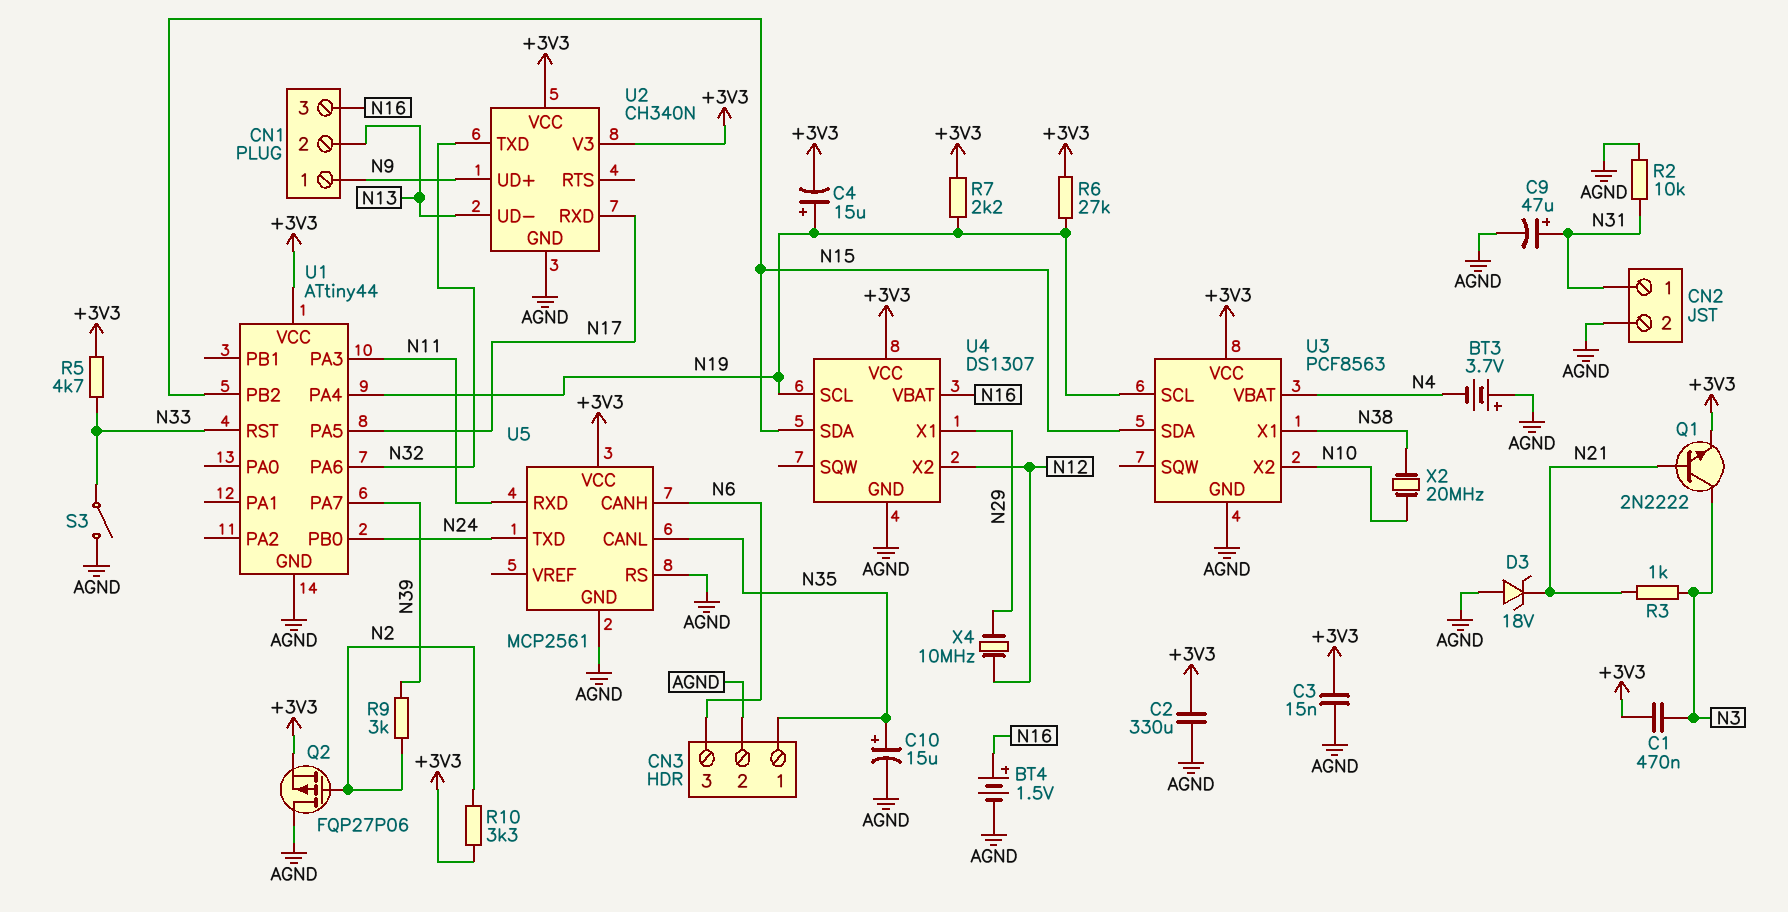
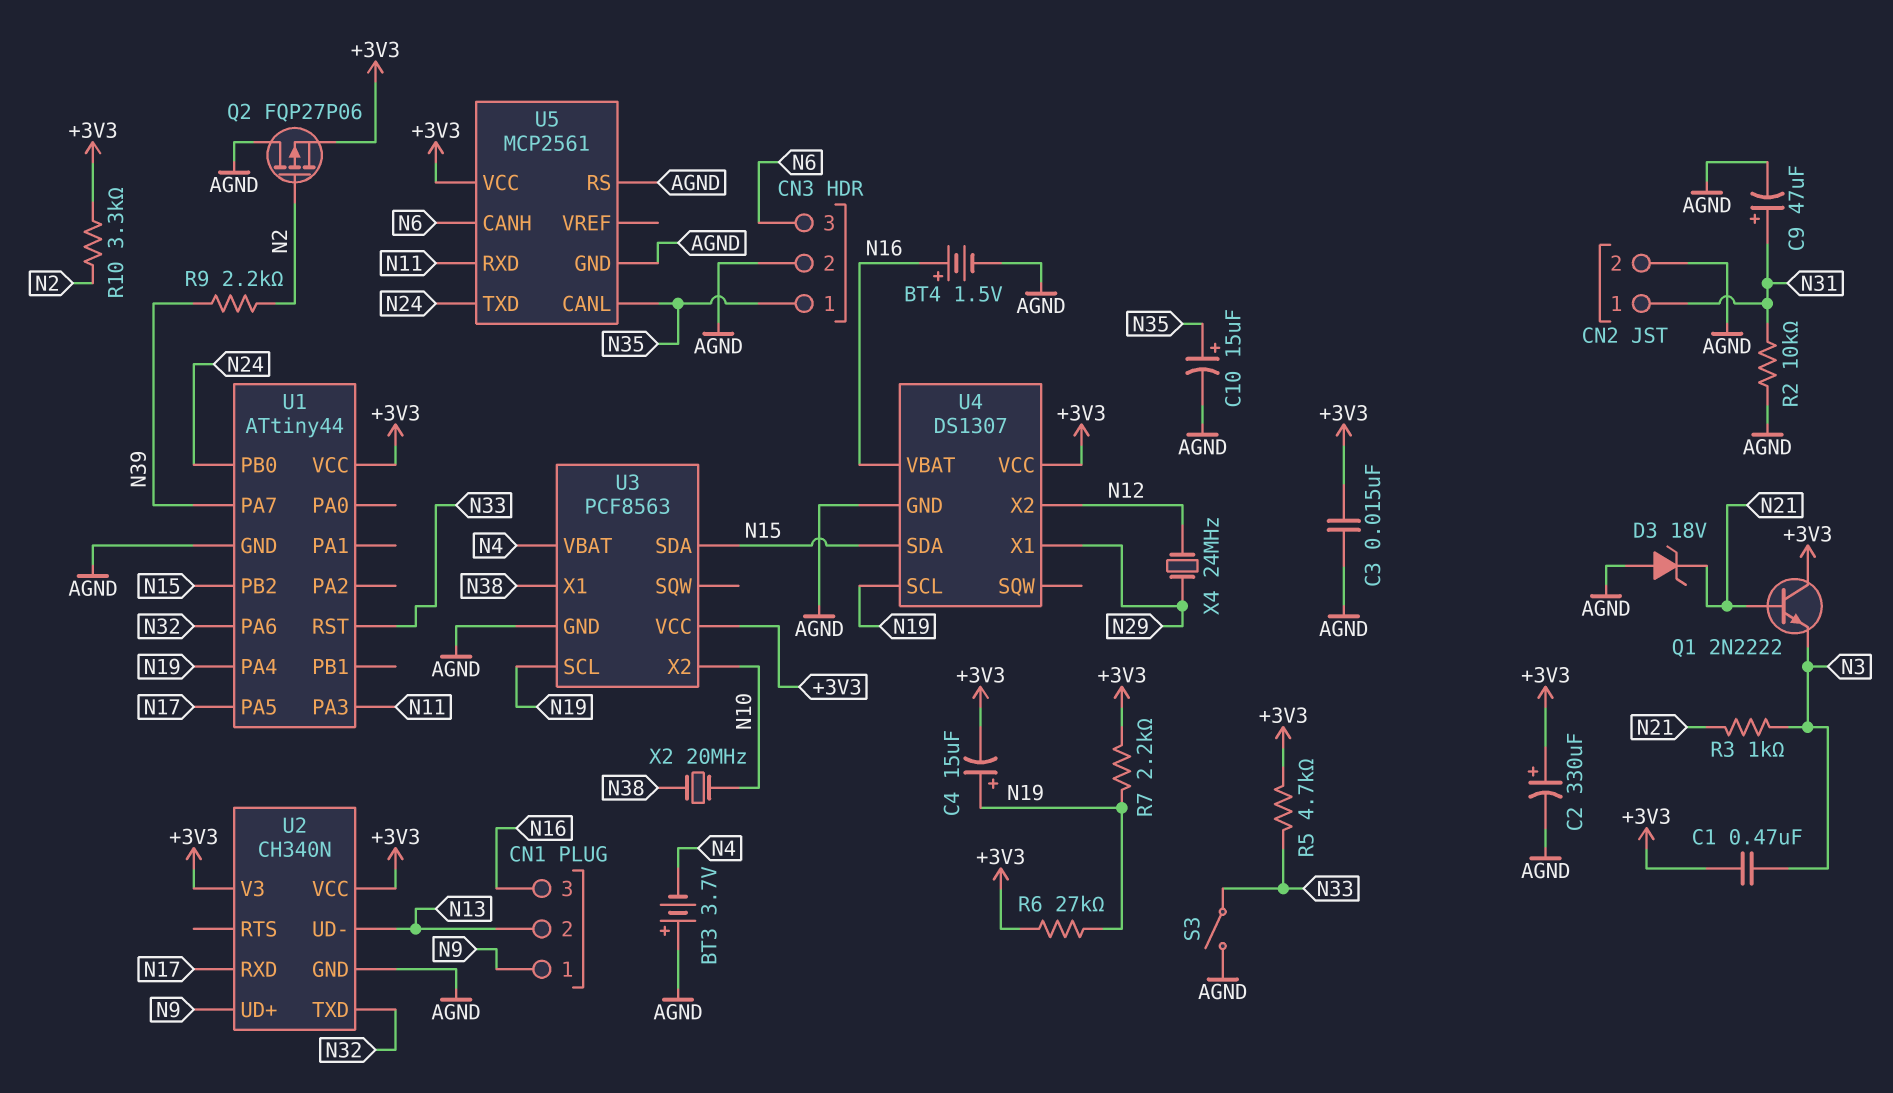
C2: 330uF (+3V3, AGND) -> 330uF (plus +3V3, minus AGND)
Q1: NPN 2N2222 (B N21, C N3, E +3V3) -> NPN 2N2222 (B N21, C +3V3, E N3)
R9: 3k (N2, N39) -> 2.2k (N2, N39)
X4: 10MHz (N12, N29) -> 24MHz (N12, N29)

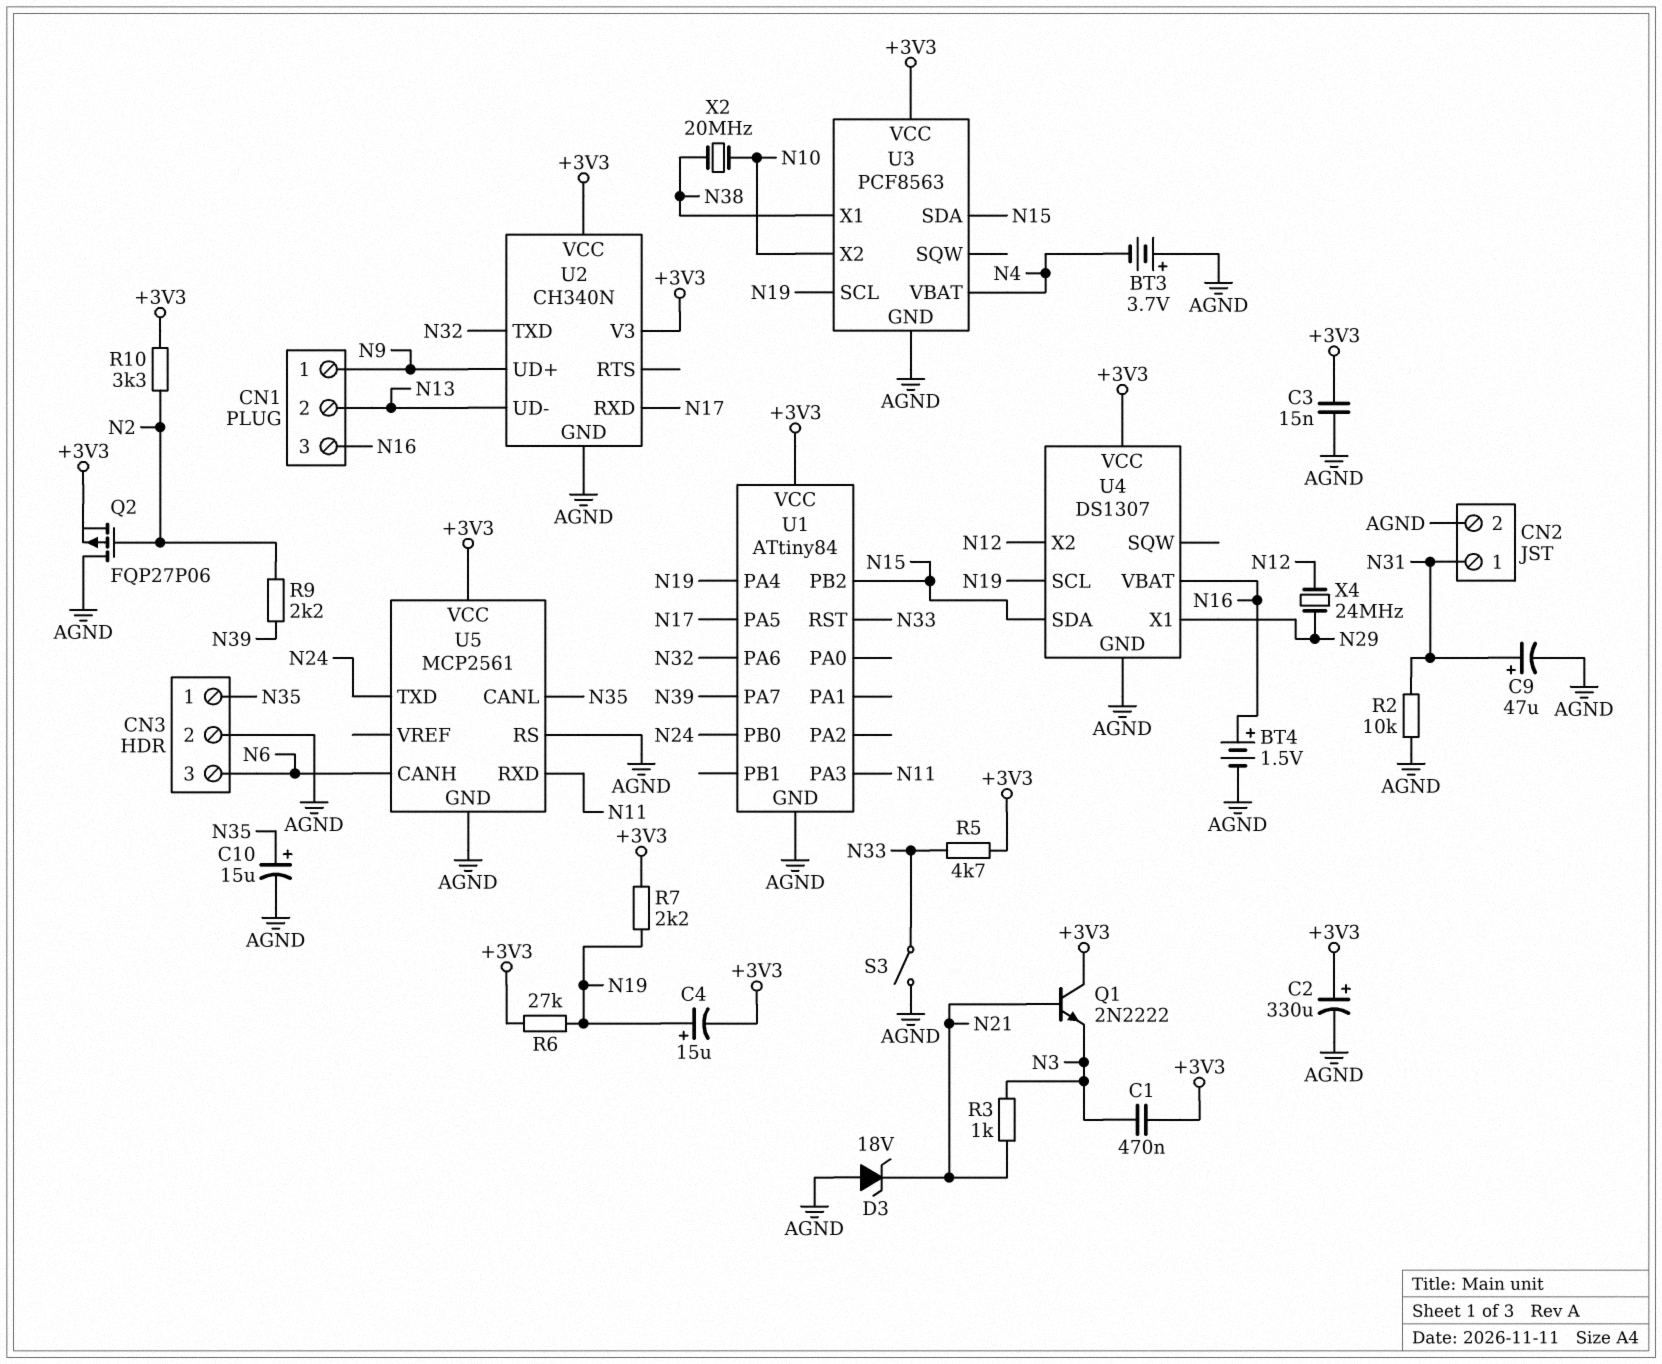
U1: ATtiny44 -> ATtiny84

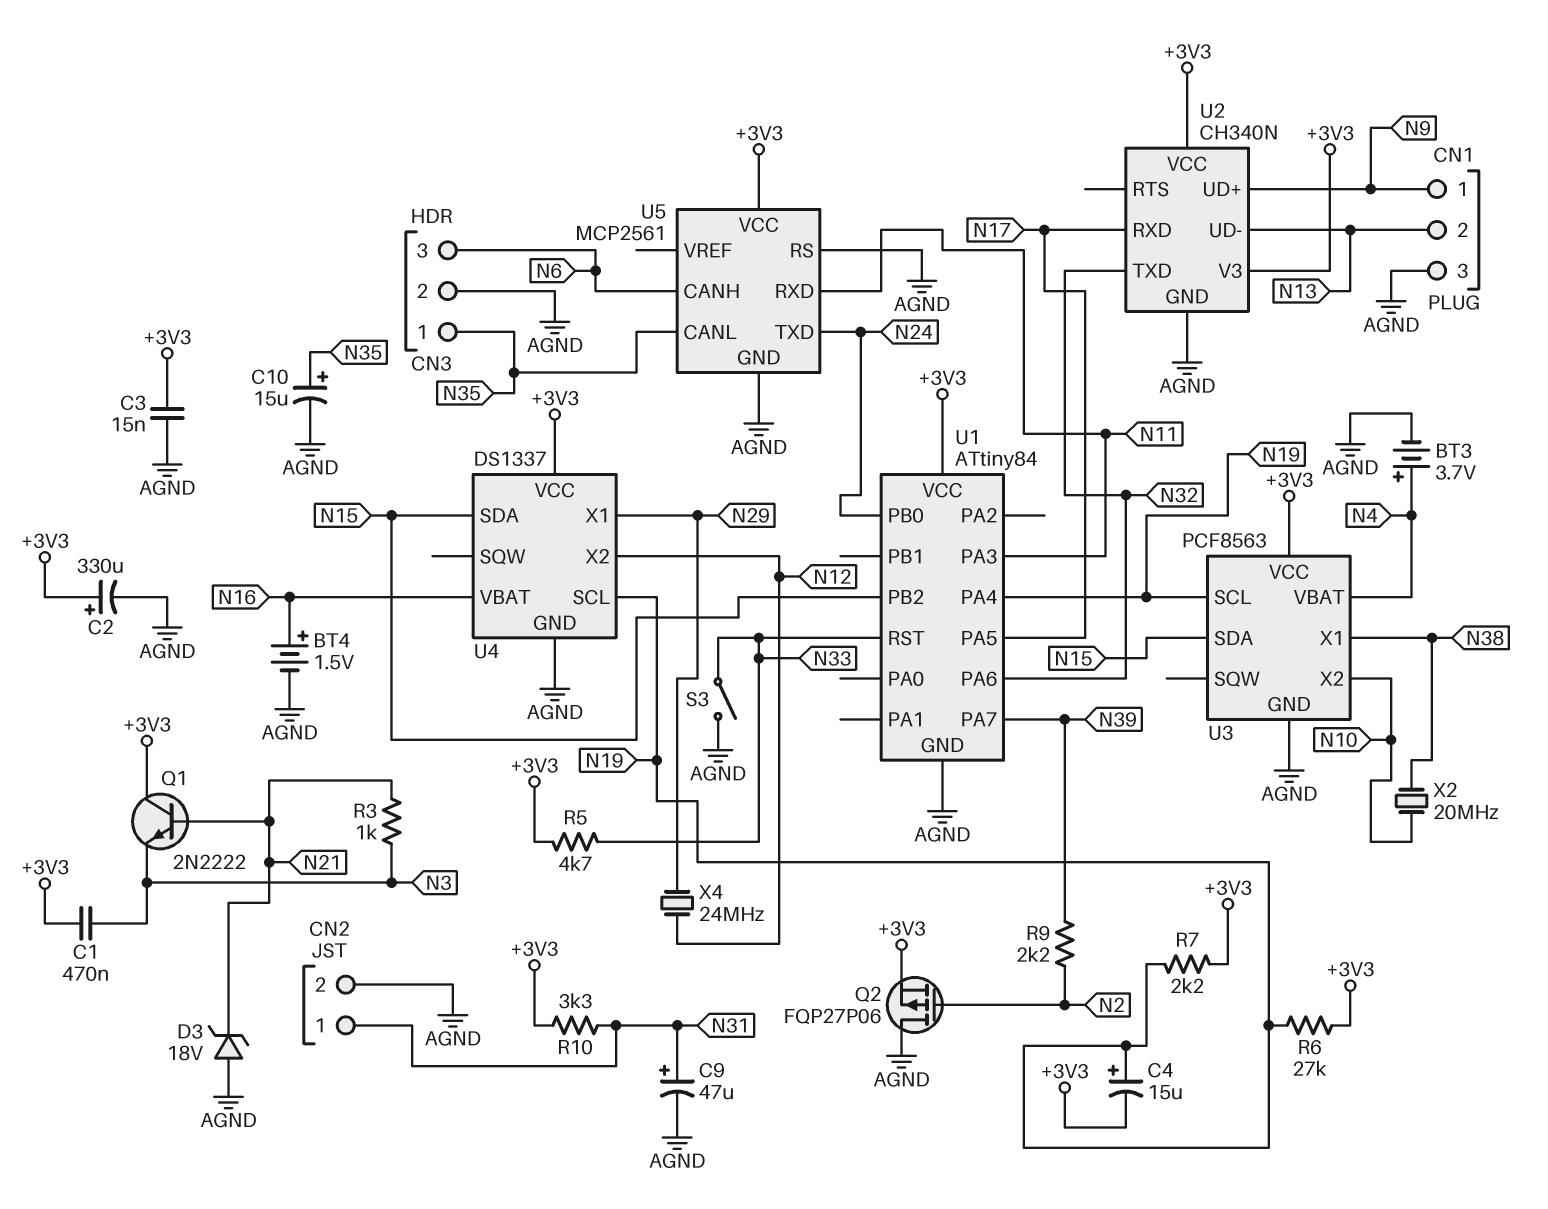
BT3: 3.7V (plus AGND, minus N4) -> 3.7V (plus N4, minus AGND)
CN1 pin 3: N16 -> AGND
R2: 10k (AGND, N31) -> none
R10: 3.3k (+3V3, N2) -> 3.3k (+3V3, N31)
U4: DS1307 -> DS1337

